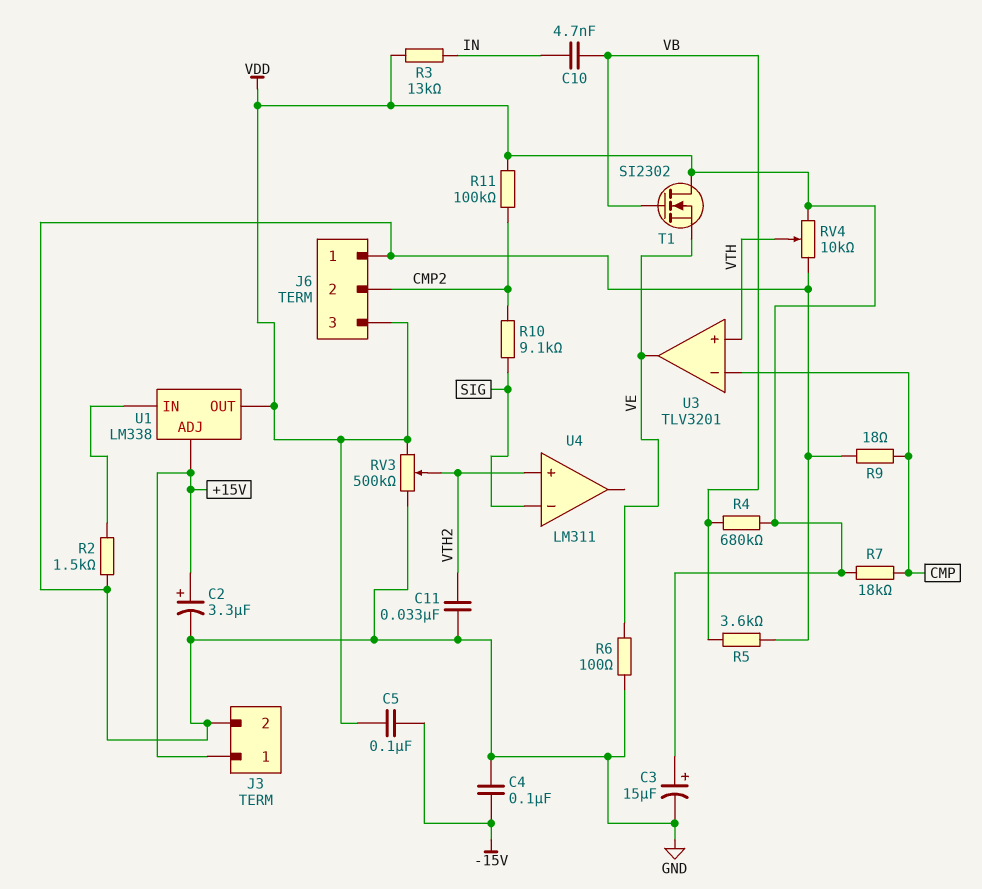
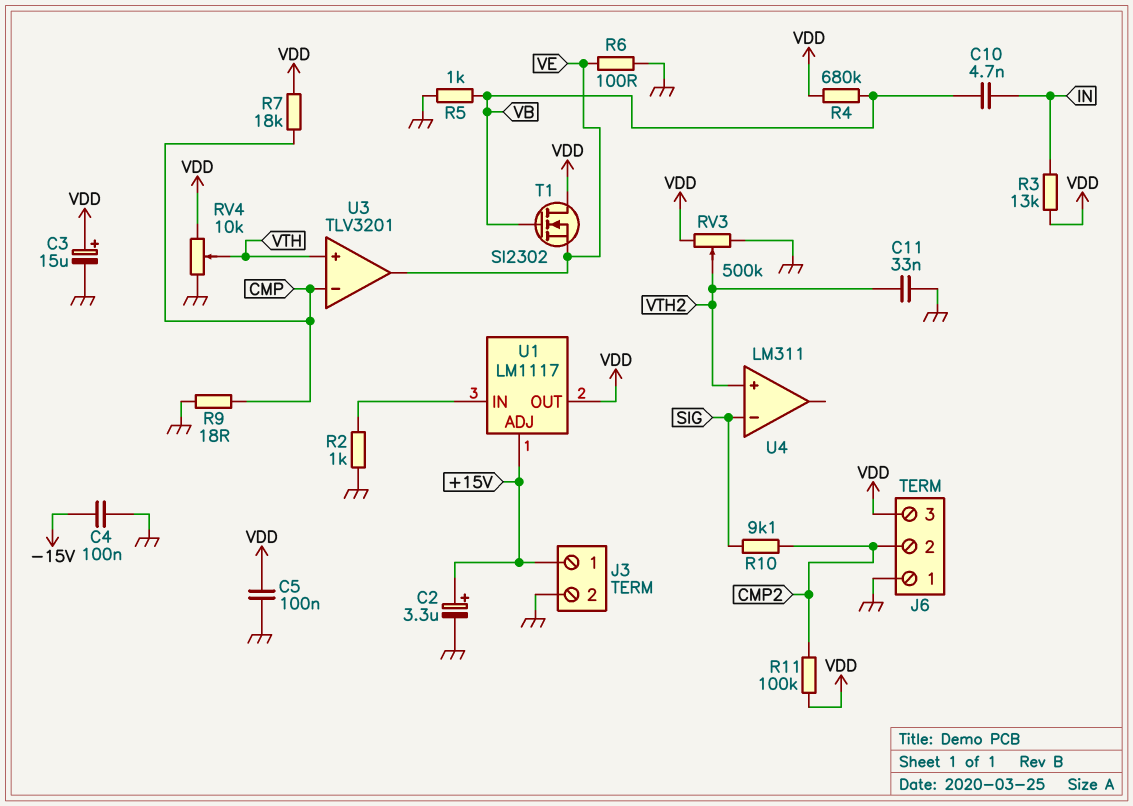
C5: 100nF (-15V, VDD) -> 100nF (GND, VDD)
R2: 1.5k (GND, U1/IN) -> 1k (GND, U1/IN)
R5: 3.6k (GND, VB) -> 1k (GND, VB)
U1: LM338 -> LM1117

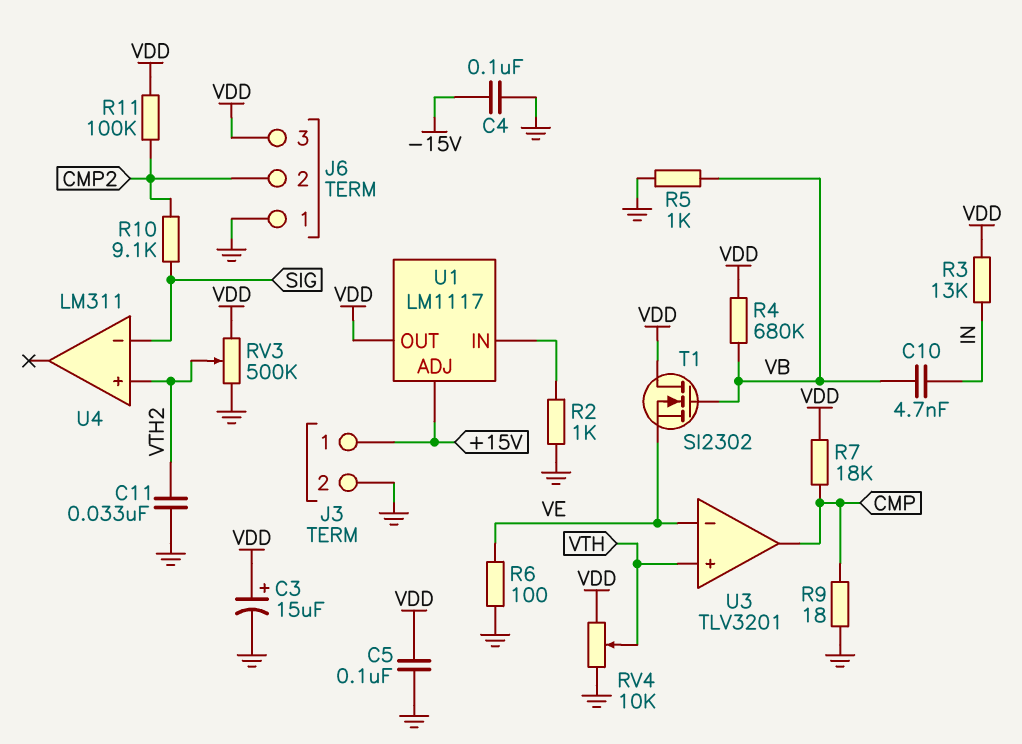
C2: 3.3uF (plus +15V, minus GND) -> none
U3 pin in-: CMP -> VE
U3 pin out: VE -> CMP

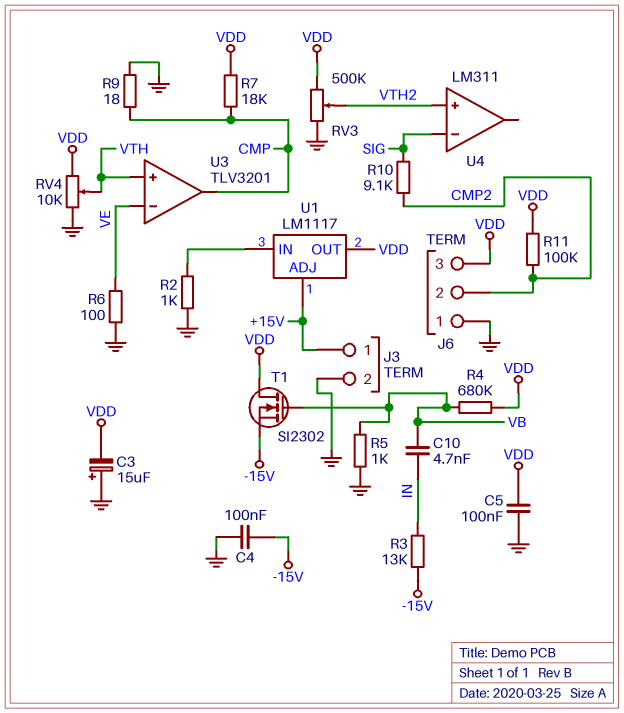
C3: 15uF (plus VDD, minus GND) -> 15uF (plus GND, minus VDD)
C11: 33nF (GND, VTH2) -> none
R3: 13k (IN, VDD) -> 13k (-15V, IN)
T1: NMOS SI2302 (G VB, D VDD, S VE) -> NMOS SI2302 (G VB, D VDD, S -15V)

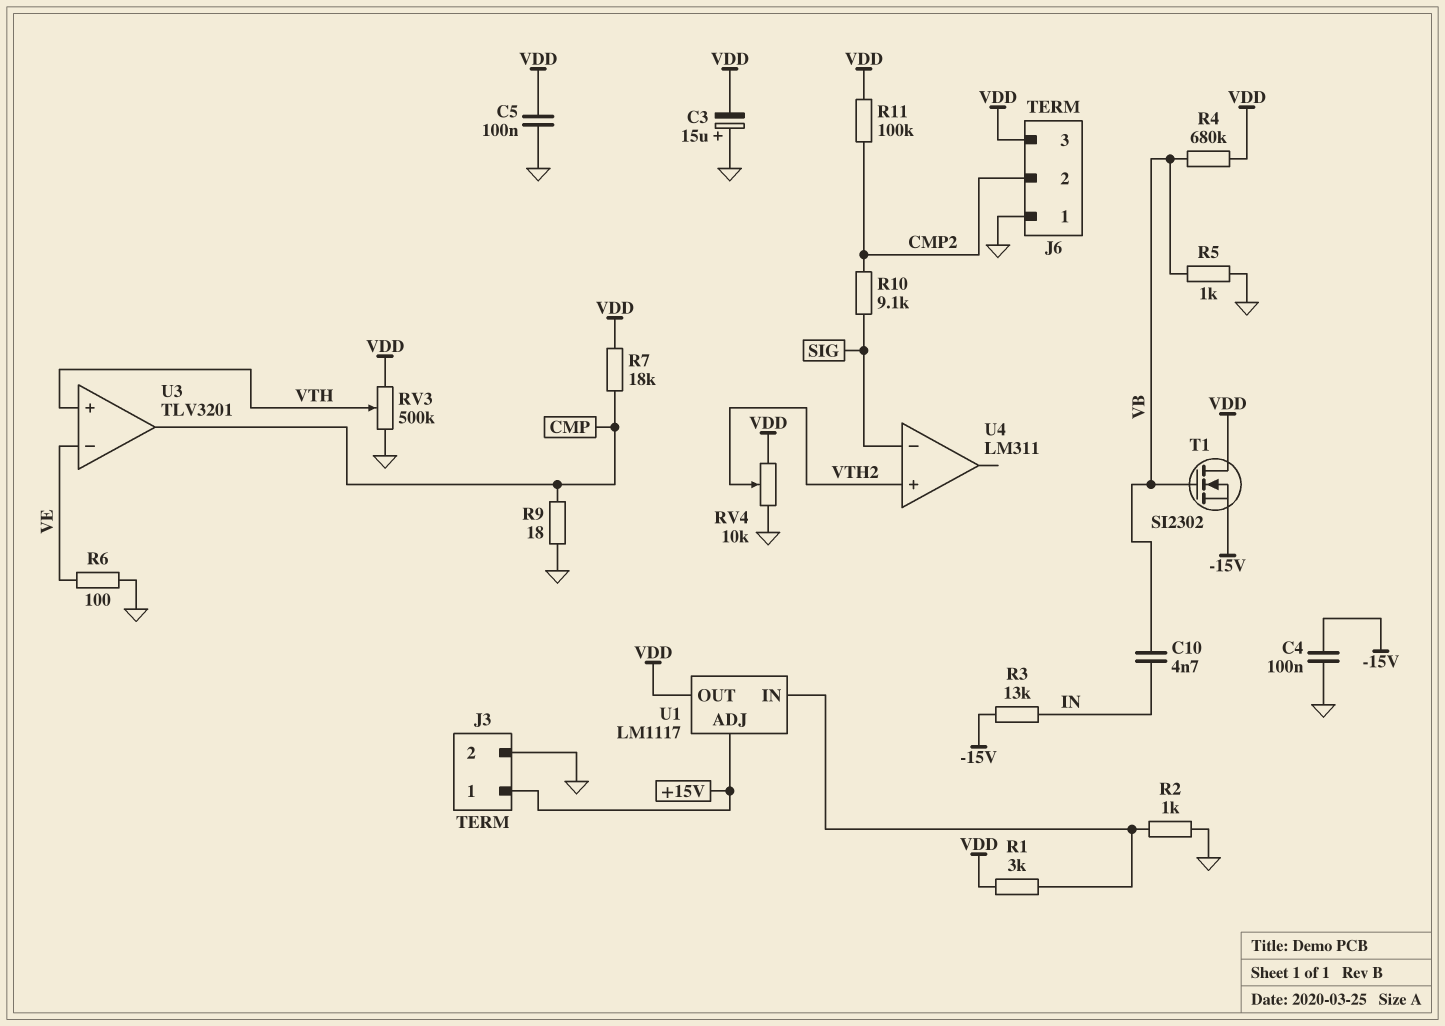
R1: none -> 3k (U1/IN, VDD)
RV3: 500k (GND, VDD, wiper VTH2) -> 500k (GND, VDD, wiper VTH)
RV4: 10k (GND, VDD, wiper VTH) -> 10k (GND, VDD, wiper VTH2)

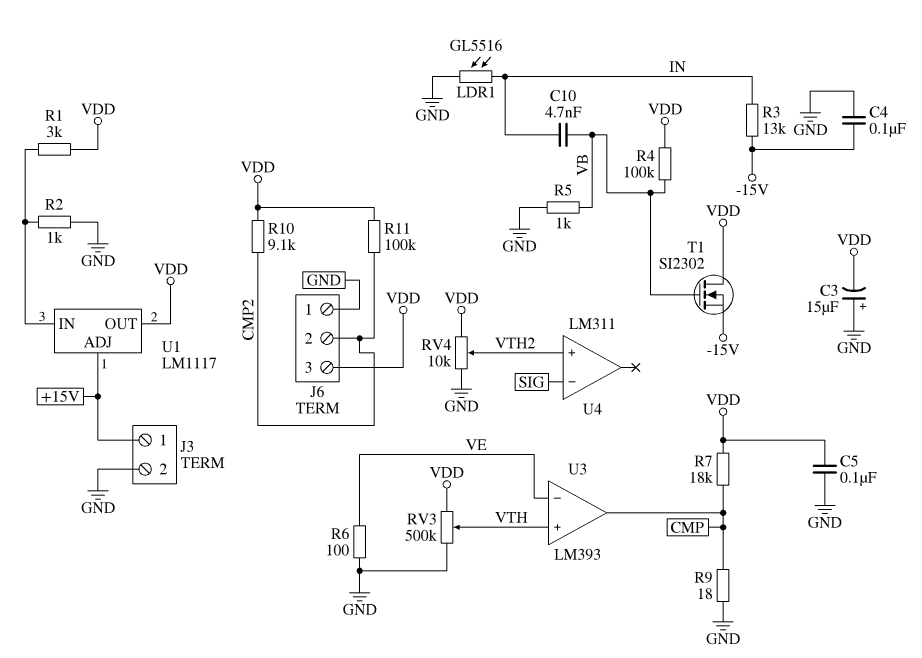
LDR1: none -> GL5516 (GND, IN)
R4: 680k (VB, VDD) -> 100k (VB, VDD)
R10: 9.1k (CMP2, SIG) -> 9.1k (CMP2, VDD)
U3: TLV3201 -> LM393

